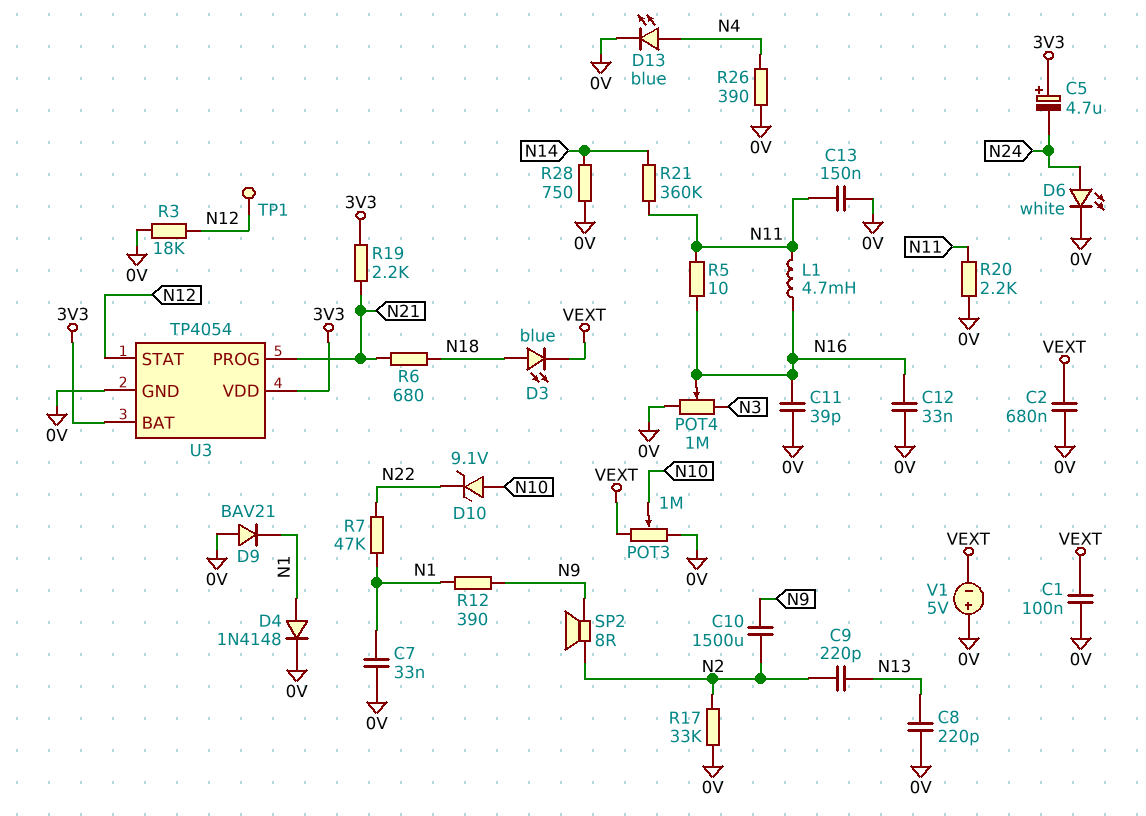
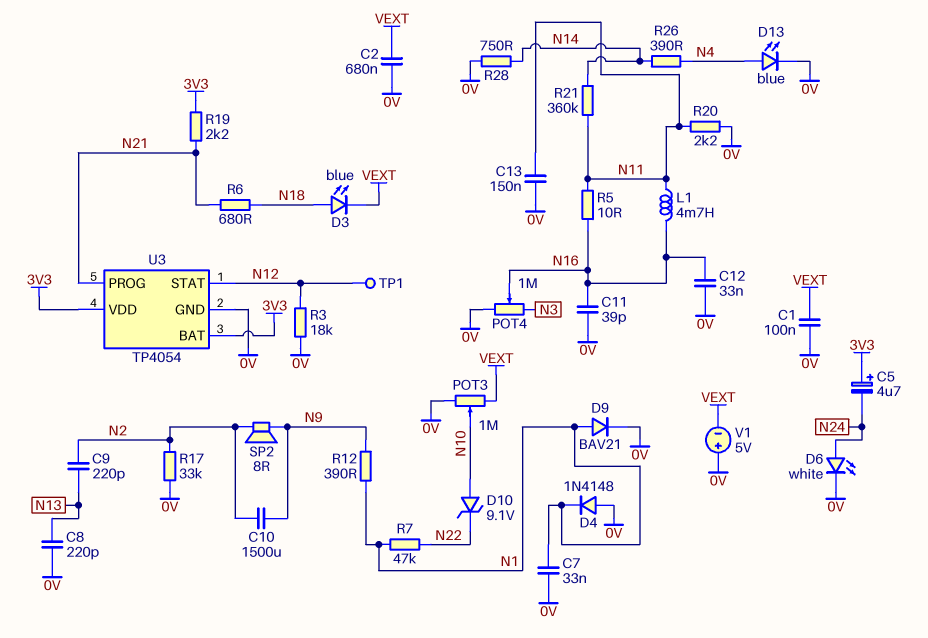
D4: diode 1N4148 (A N1, K 0V) -> diode 1N4148 (A 0V, K N1)
D9: diode BAV21 (A 0V, K N1) -> diode BAV21 (A N1, K 0V)
R26: 390 (0V, N4) -> 390 (N4, N14)

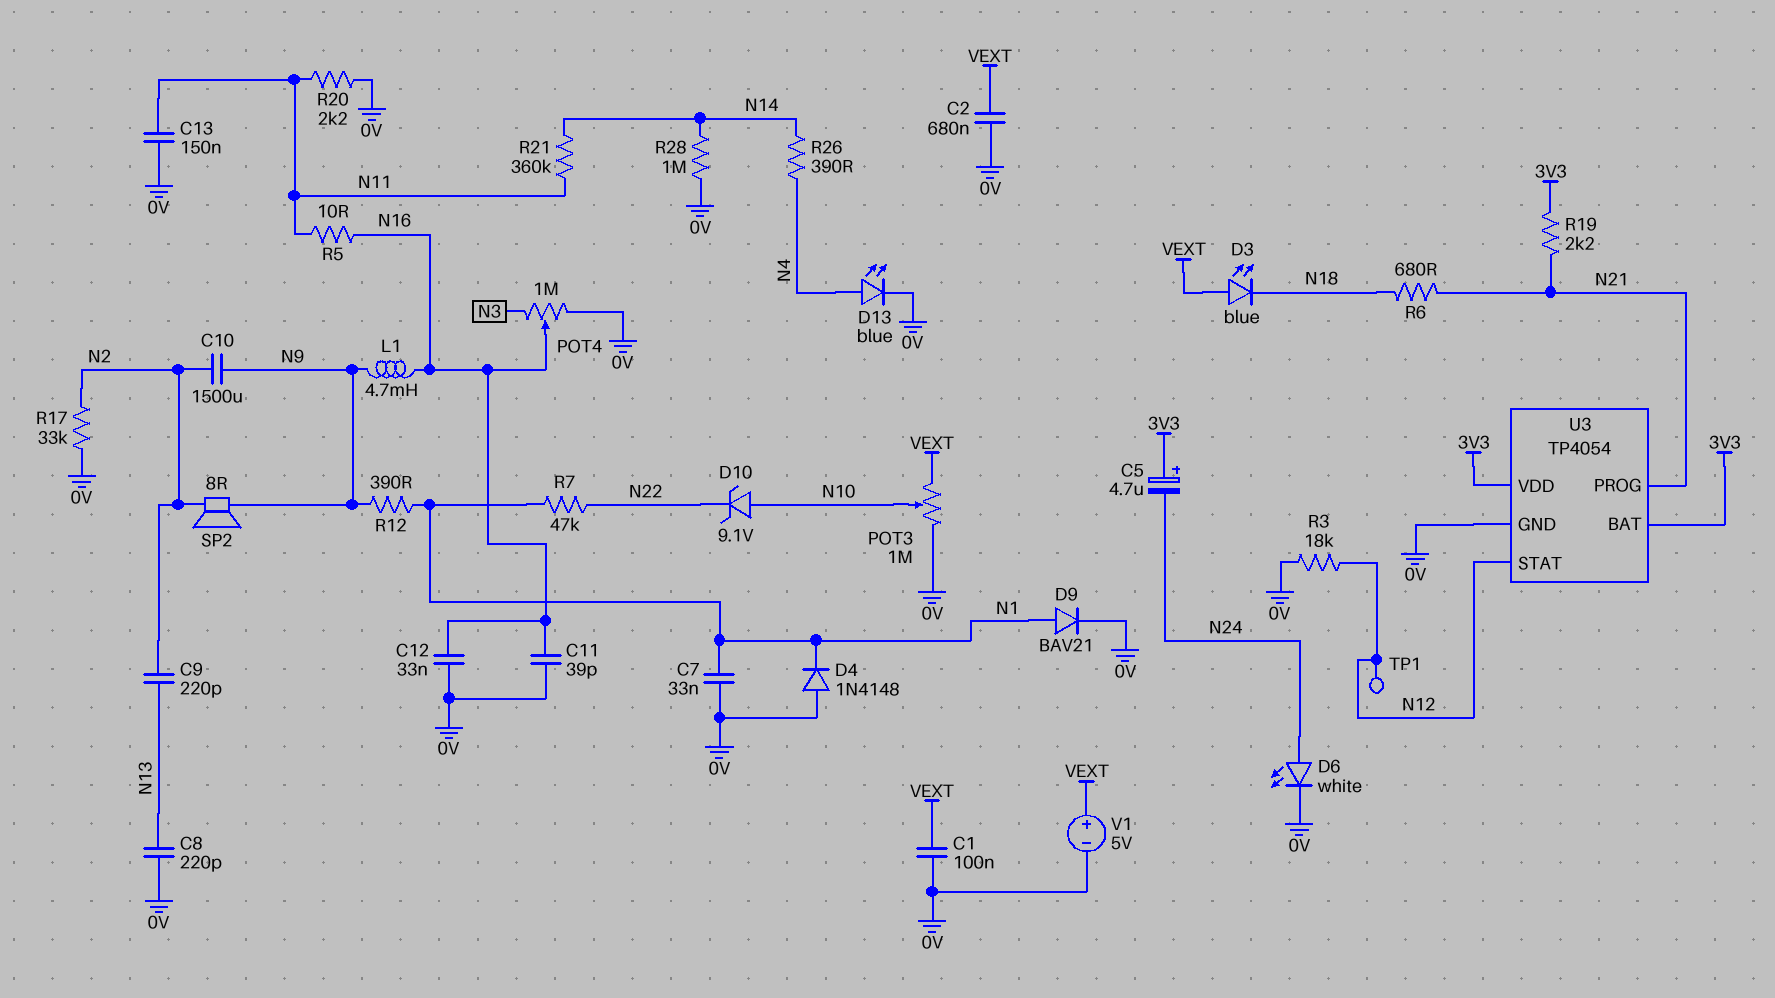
D3: LED blue (A N18, K VEXT) -> LED blue (A VEXT, K N18)
L1: 4.7mH (N11, N16) -> 4.7mH (N9, N16)
R28: 750 (0V, N14) -> 1M (0V, N14)
V1: 5V (plus 0V, minus VEXT) -> 5V (plus VEXT, minus 0V)

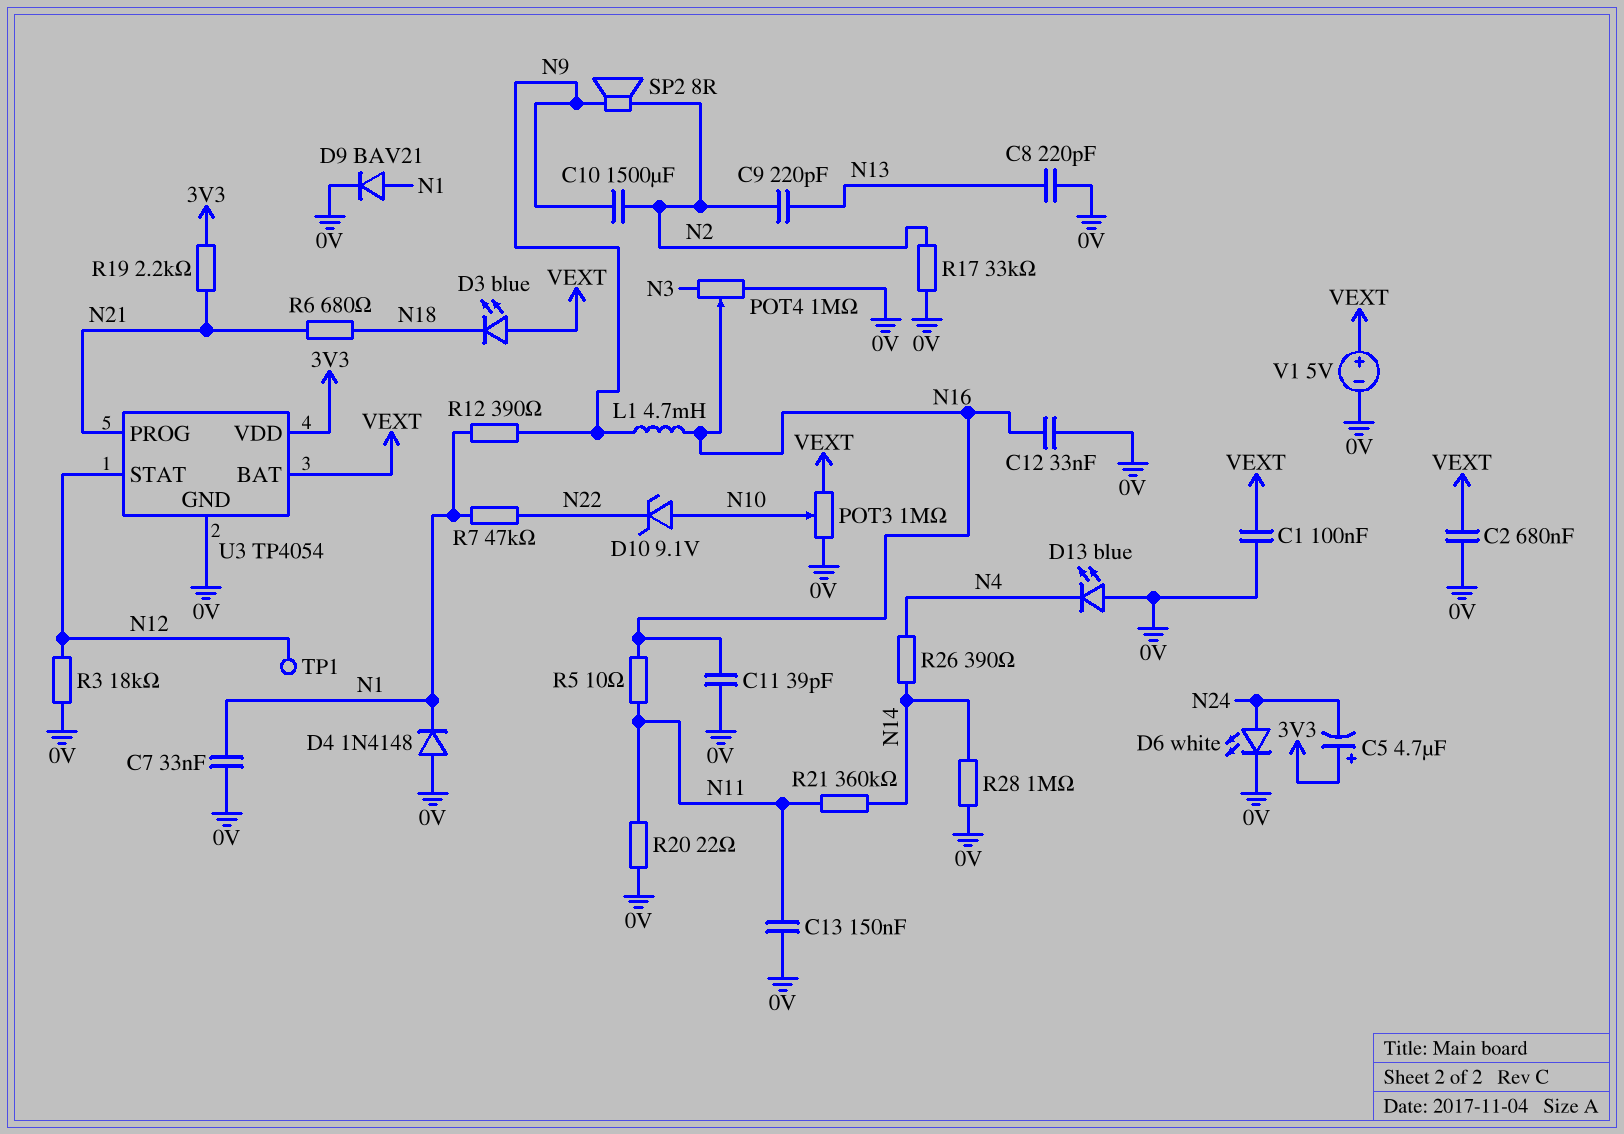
D13: LED blue (A N4, K 0V) -> LED blue (A 0V, K N4)
R20: 2.2k (0V, N11) -> 22 (0V, N11)
U3 pin BAT: 3V3 -> VEXT

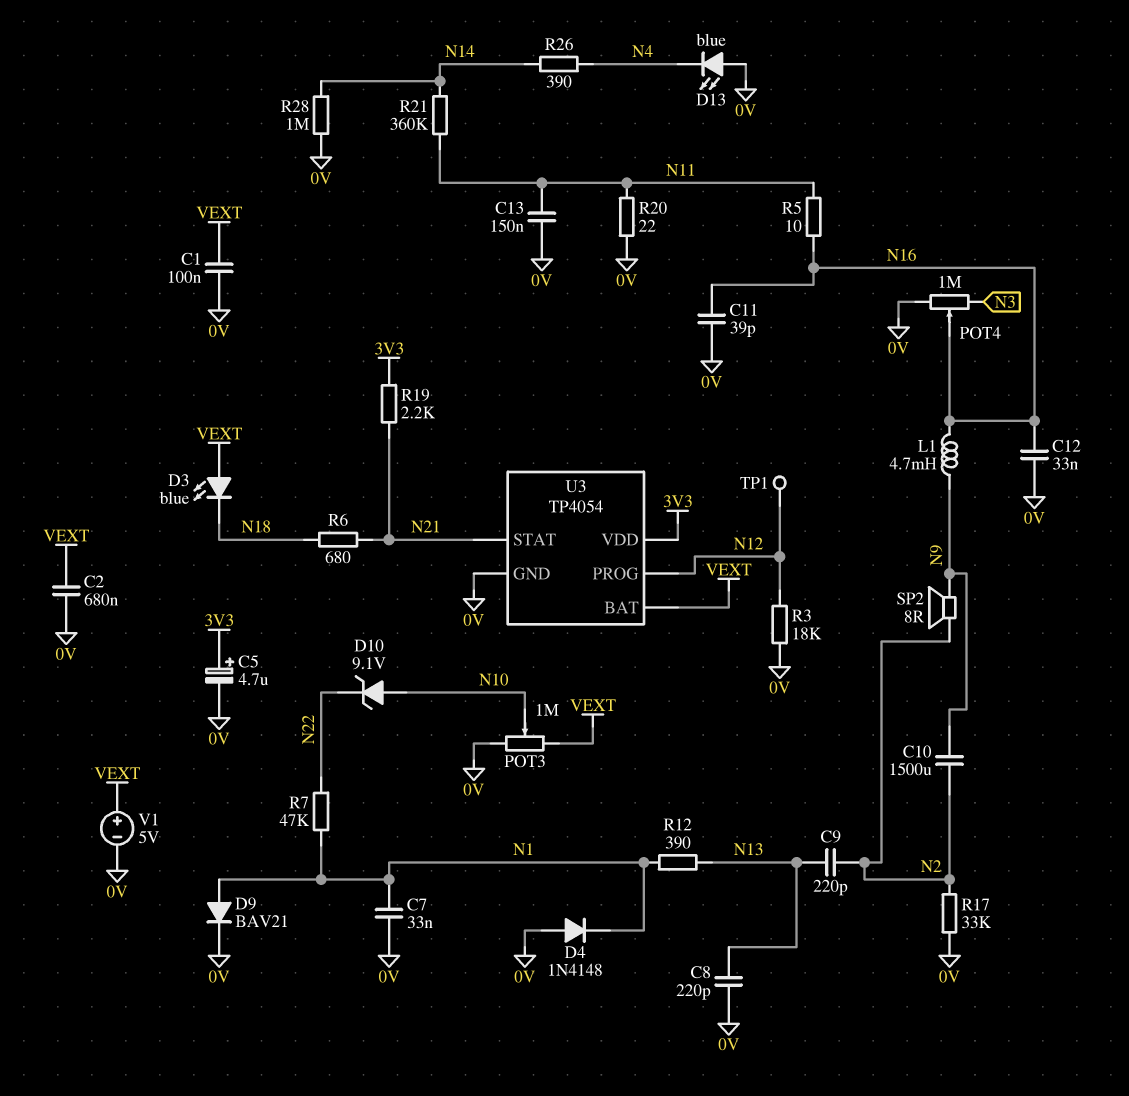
C5: 4.7uF (plus 3V3, minus N24) -> 4.7uF (plus 3V3, minus 0V)
D6: LED white (A N24, K 0V) -> none
R12: 390 (N1, N9) -> 390 (N1, N13)
U3 pin PROG: N21 -> N12
U3 pin STAT: N12 -> N21

